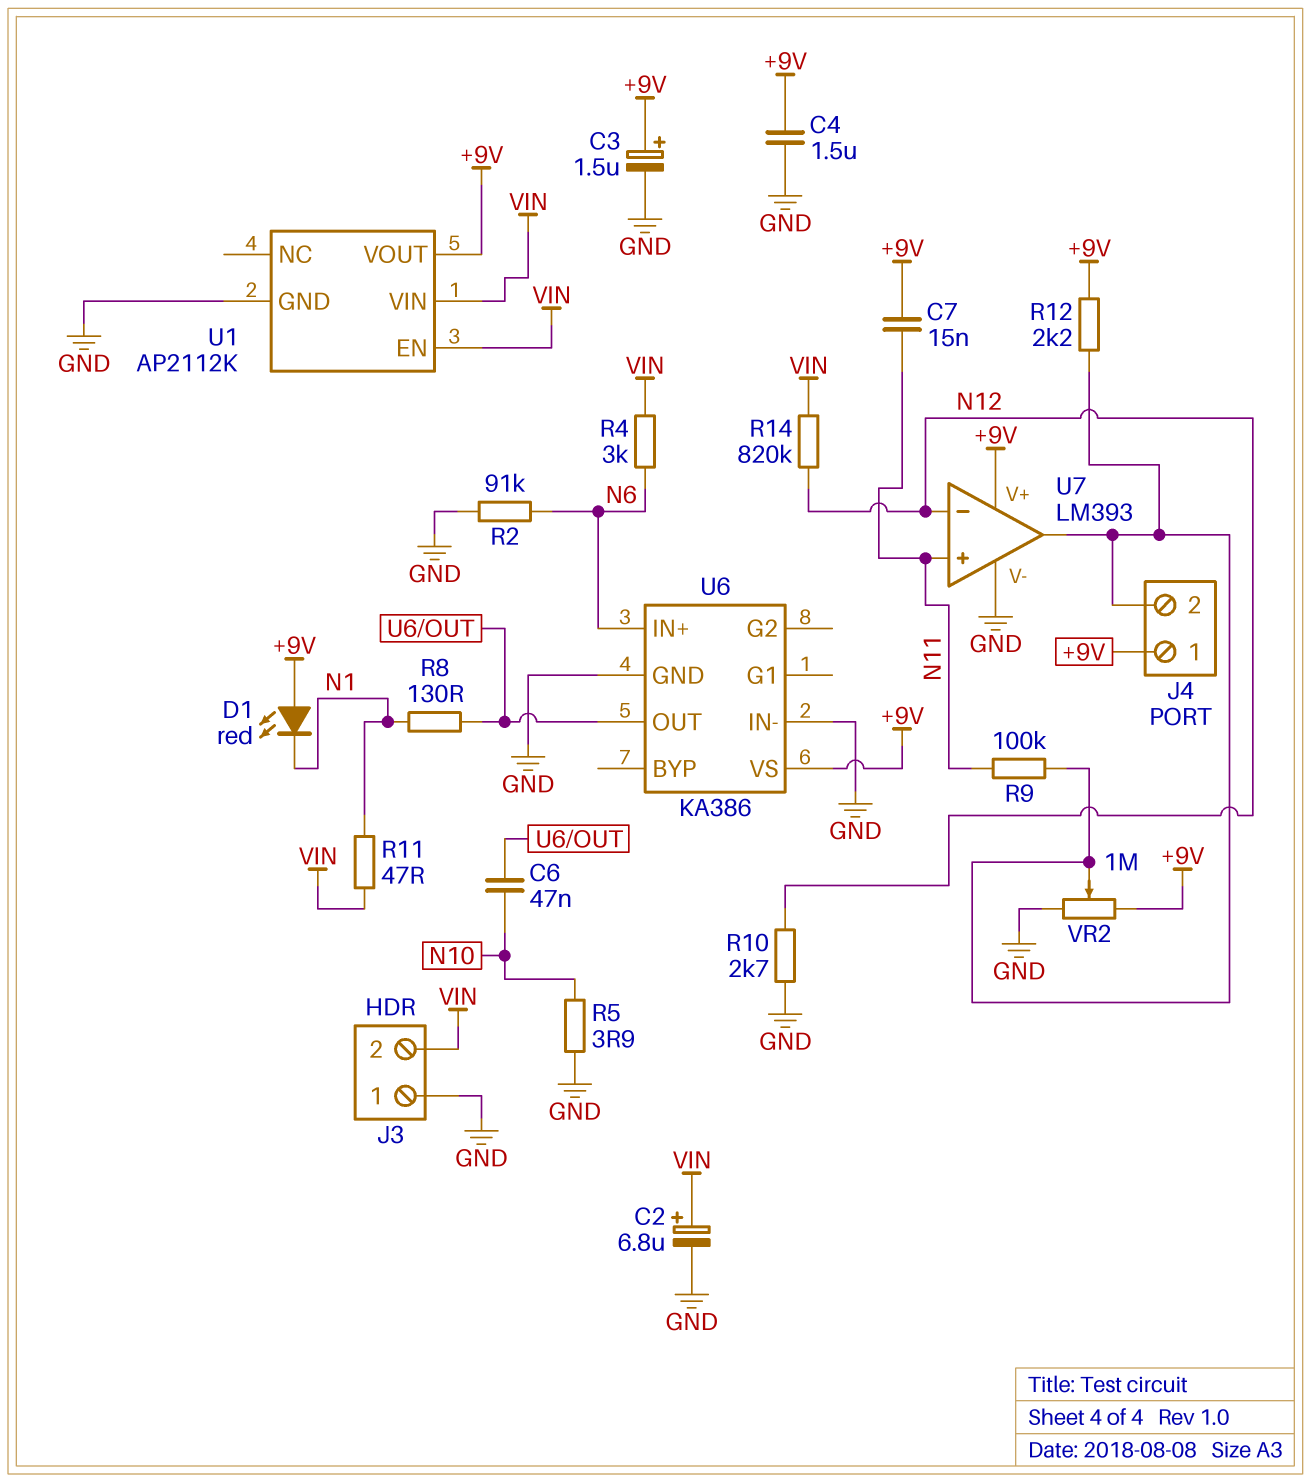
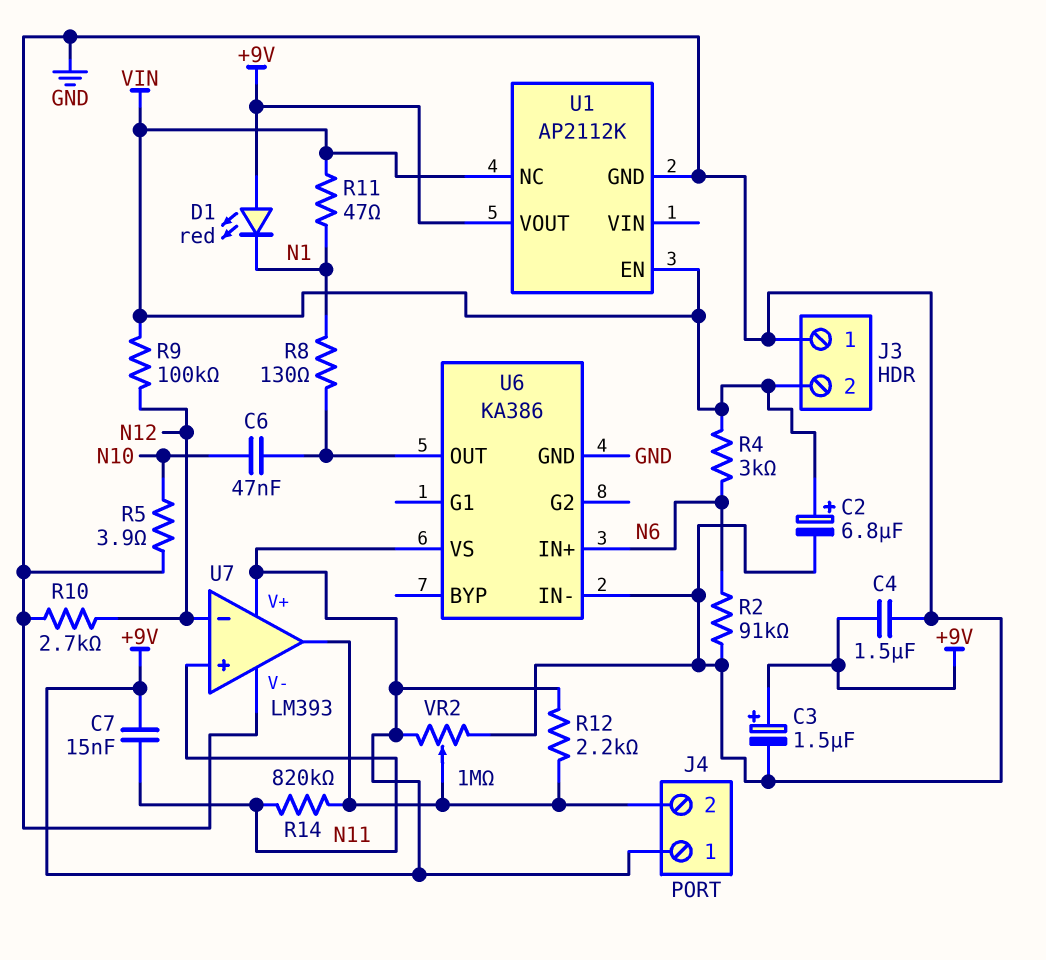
R9: 100k (J4/2, N11) -> 100k (N12, VIN)
R14: 820k (N12, VIN) -> 820k (J4/2, N11)
U1 pin NC: none -> VIN
U1 pin VIN: VIN -> none

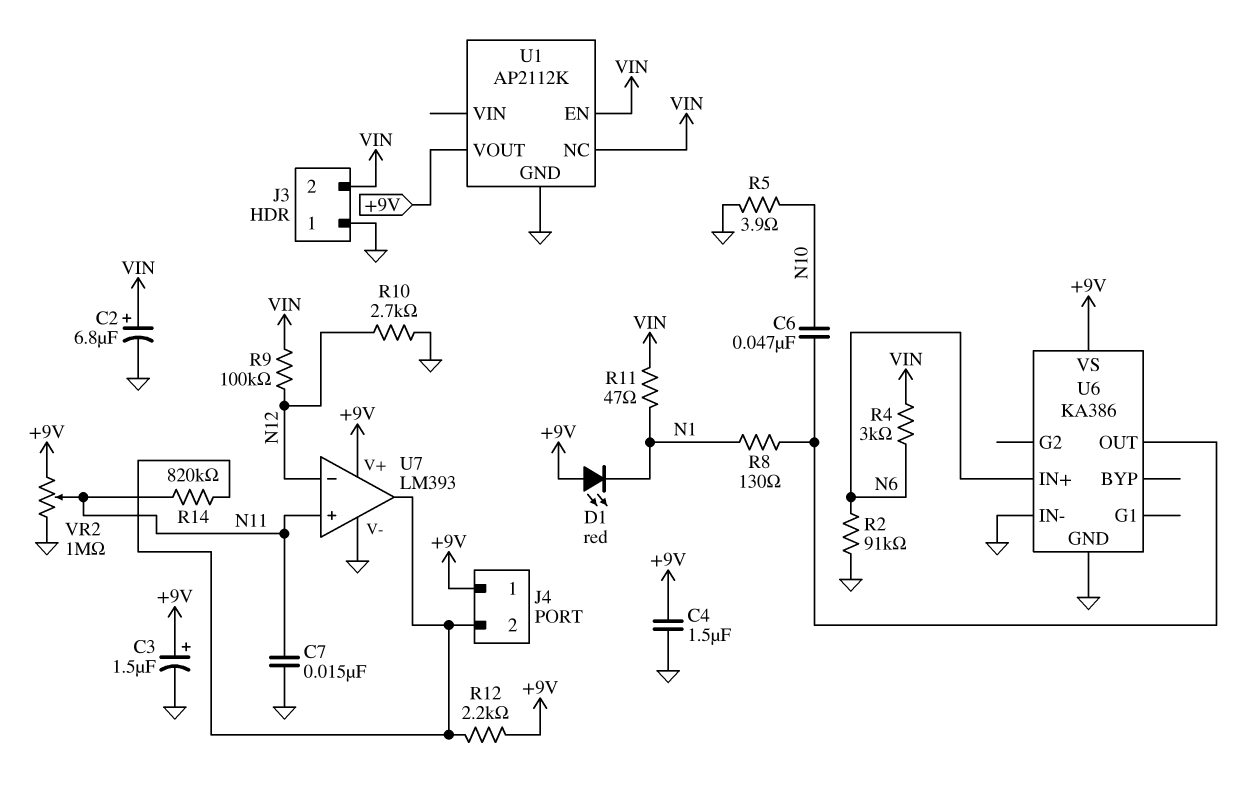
C7: 15nF (+9V, N11) -> 15nF (GND, N11)
VR2: 1M (+9V, GND, wiper J4/2) -> 1M (+9V, GND, wiper N11)

